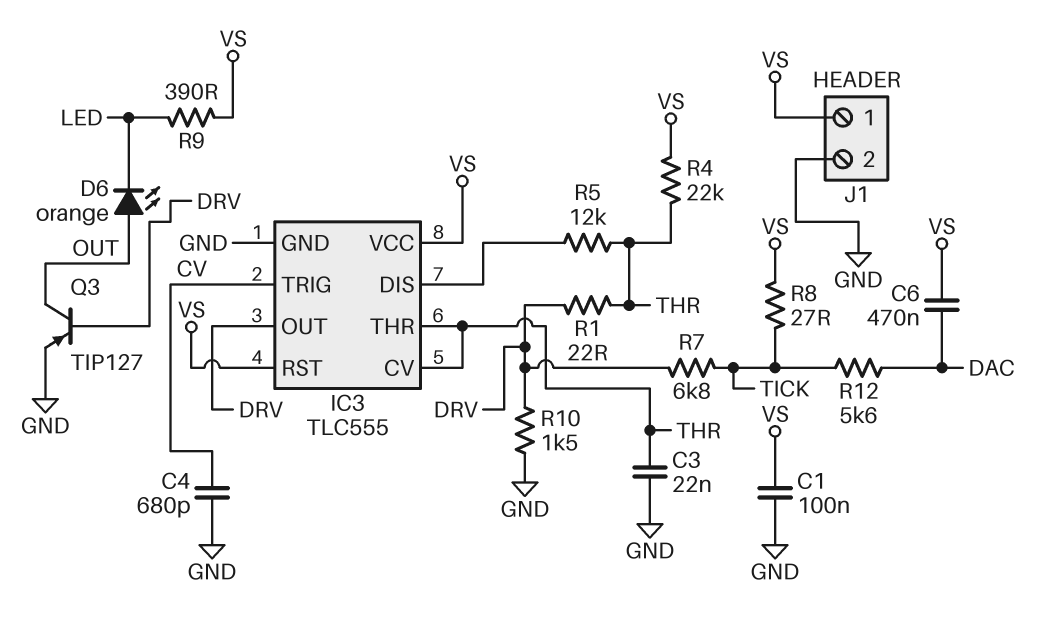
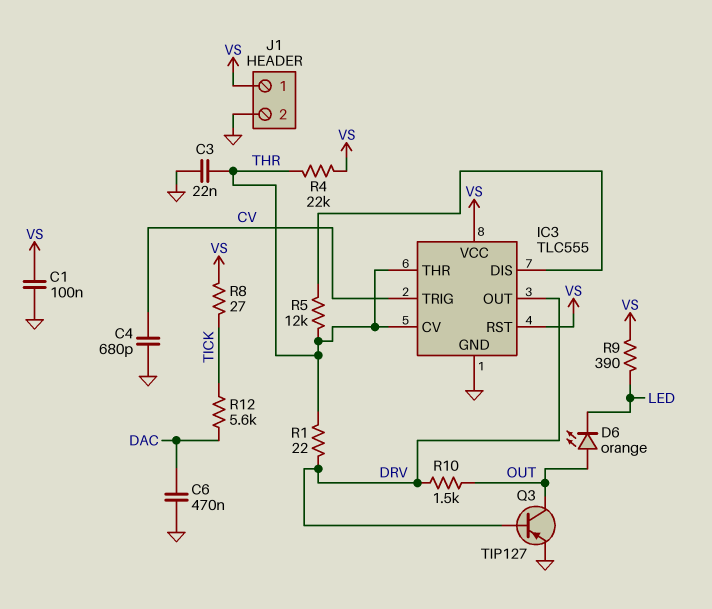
C6: 470nF (DAC, VS) -> 470nF (DAC, GND)
R7: 6.8k (DRV, TICK) -> none
R10: 1.5k (DRV, GND) -> 1.5k (DRV, OUT)

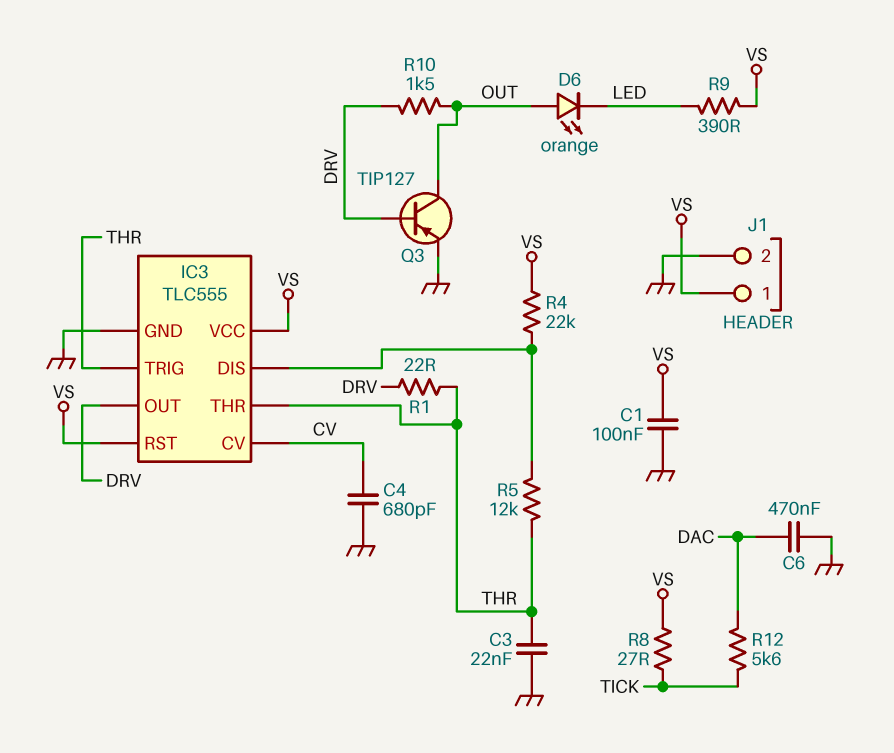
IC3 pin CV: THR -> CV
IC3 pin TRIG: CV -> THR
R4: 22k (THR, VS) -> 22k (IC3/DIS, VS)

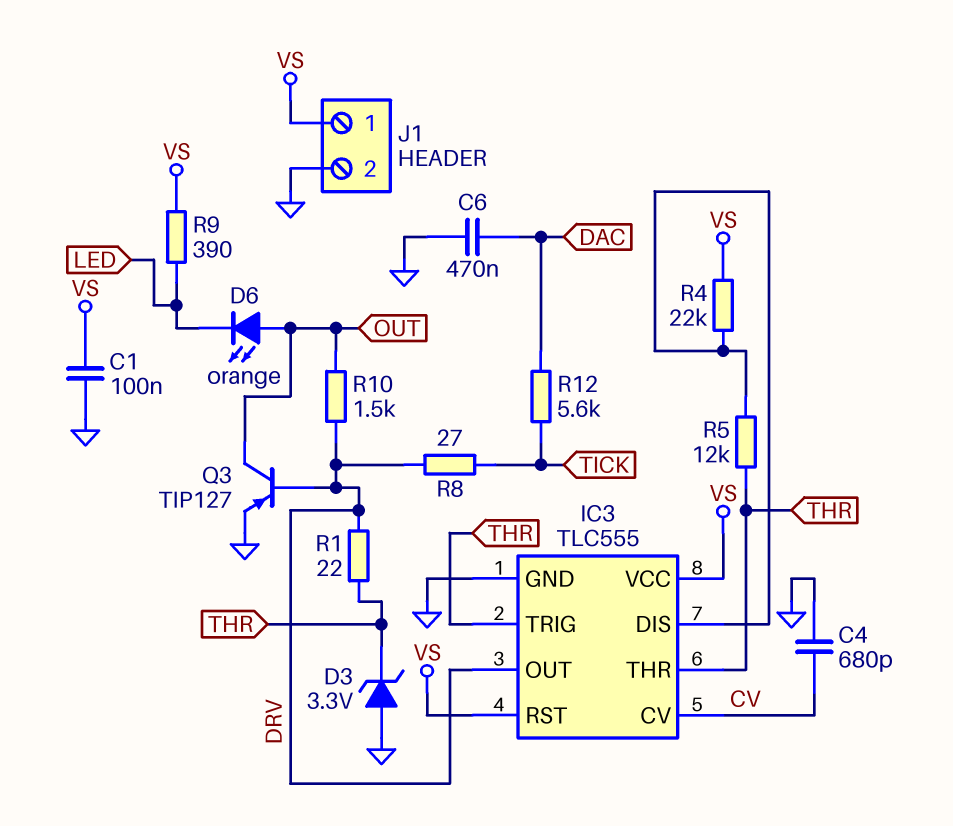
C3: 22nF (GND, THR) -> none
D3: none -> zener 3.3V (A GND, K THR)
R8: 27 (TICK, VS) -> 27 (DRV, TICK)

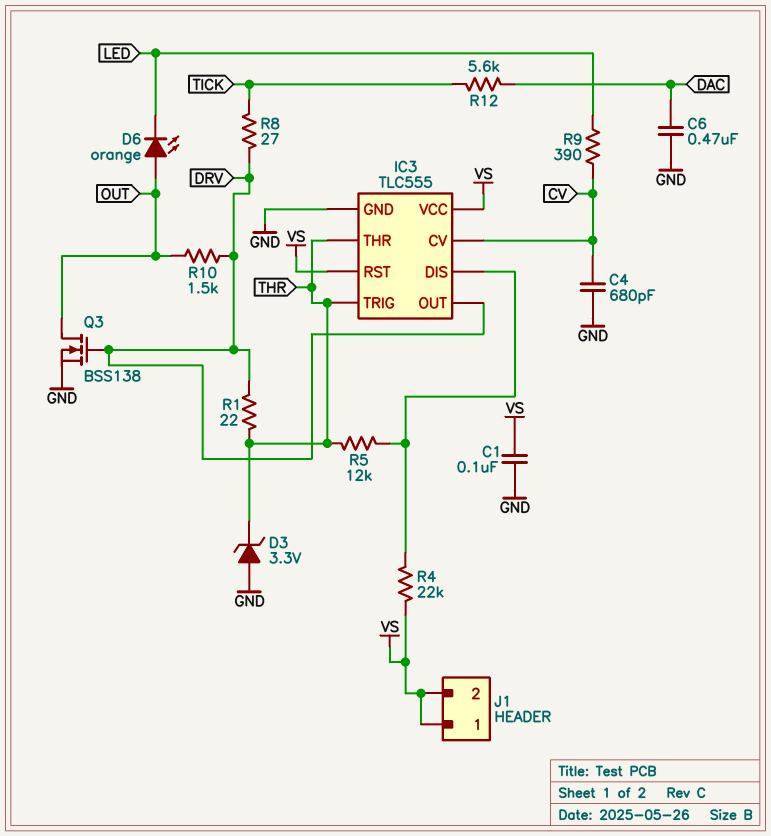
J1 pin 2: GND -> VS
Q3: PNP TIP127 (B DRV, C OUT, E GND) -> NMOS BSS138 (G DRV, D OUT, S GND)
R9: 390 (LED, VS) -> 390 (CV, LED)

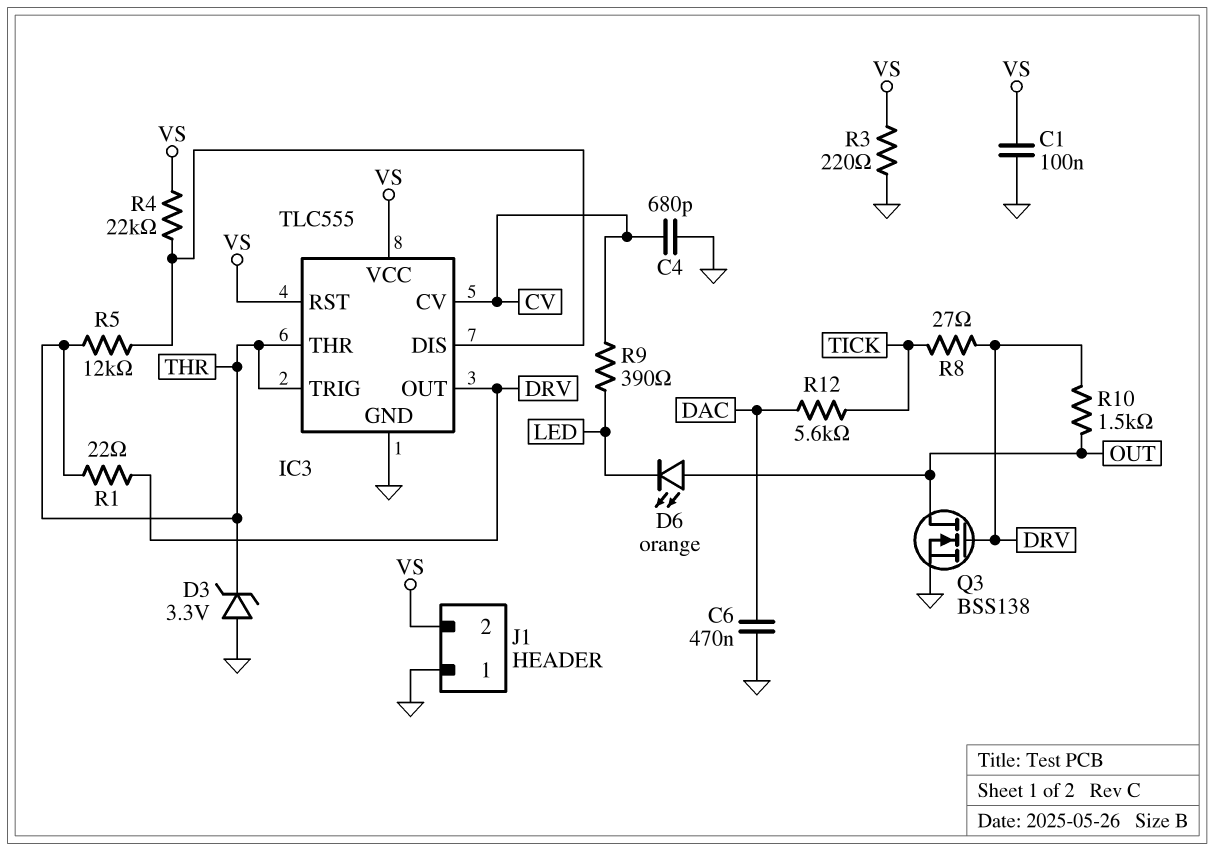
J1 pin 1: VS -> GND
R3: none -> 220 (GND, VS)

